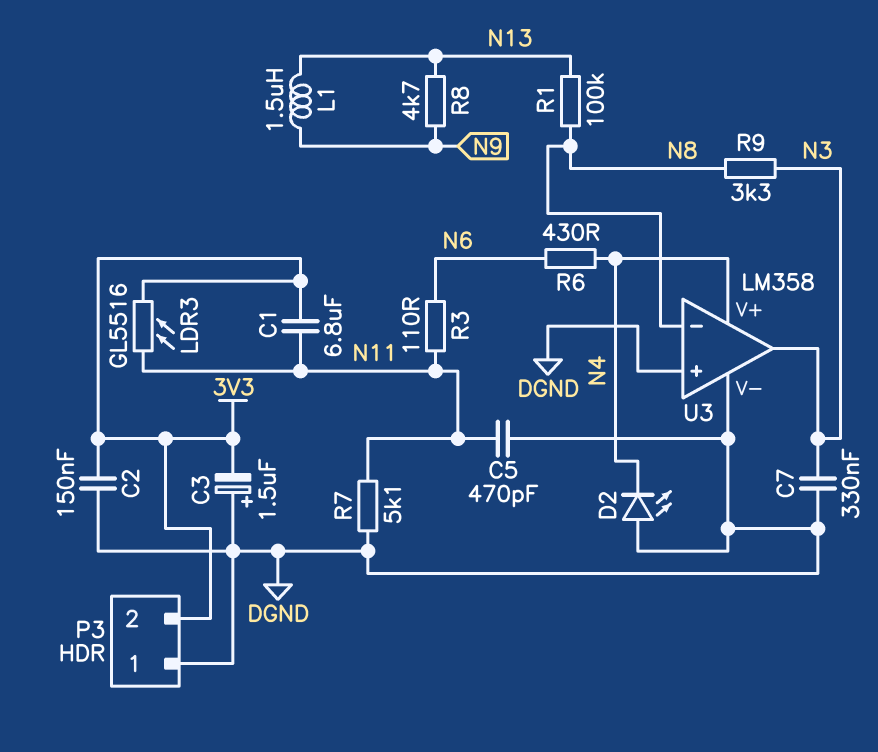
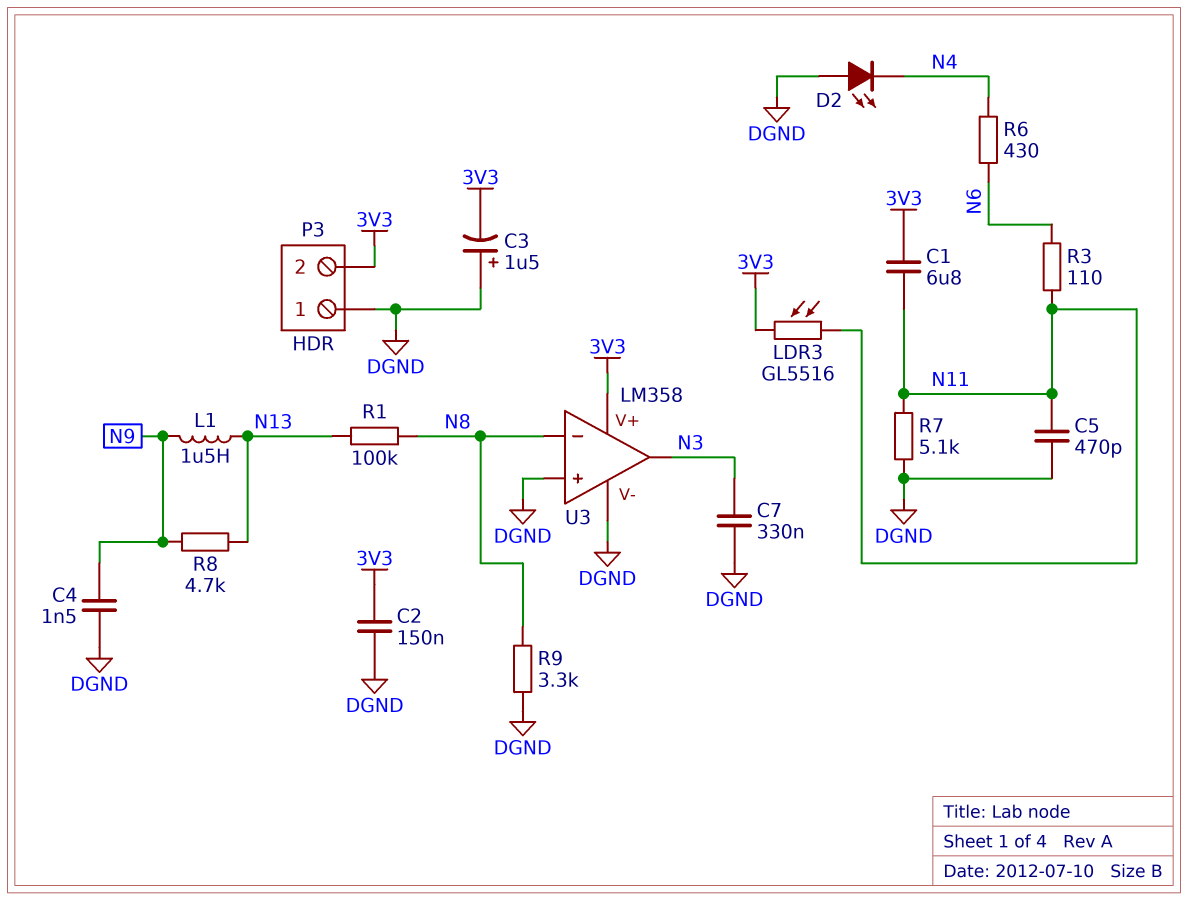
C4: none -> 1.5nF (DGND, N9)
R9: 3.3k (N3, N8) -> 3.3k (DGND, N8)
U3 pin V+: N4 -> 3V3

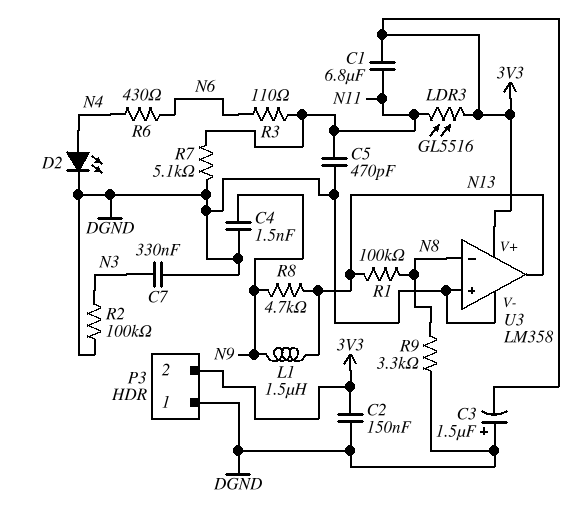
D2: LED (A DGND, K N4) -> LED (A N4, K DGND)
R2: none -> 100k (DGND, N3)
U3 pin out: N3 -> N13

